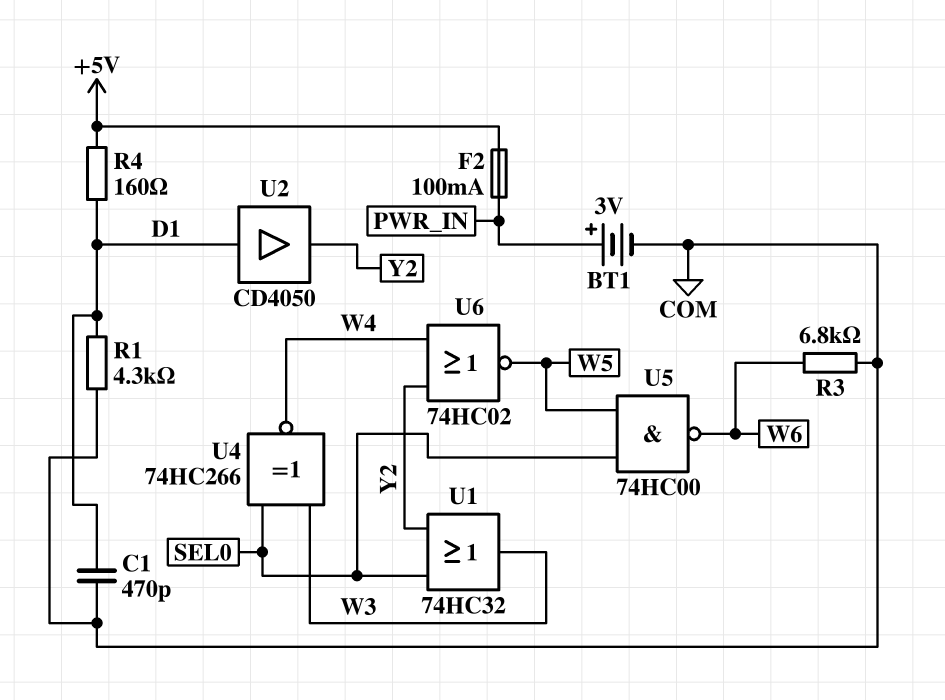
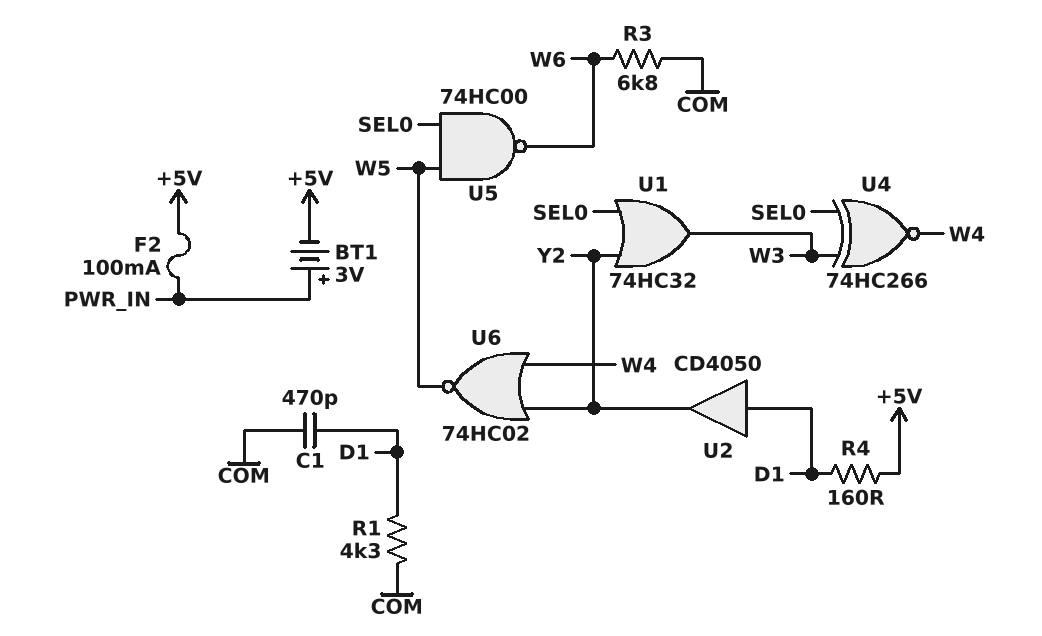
BT1: 3V (plus PWR_IN, minus COM) -> 3V (plus PWR_IN, minus +5V)

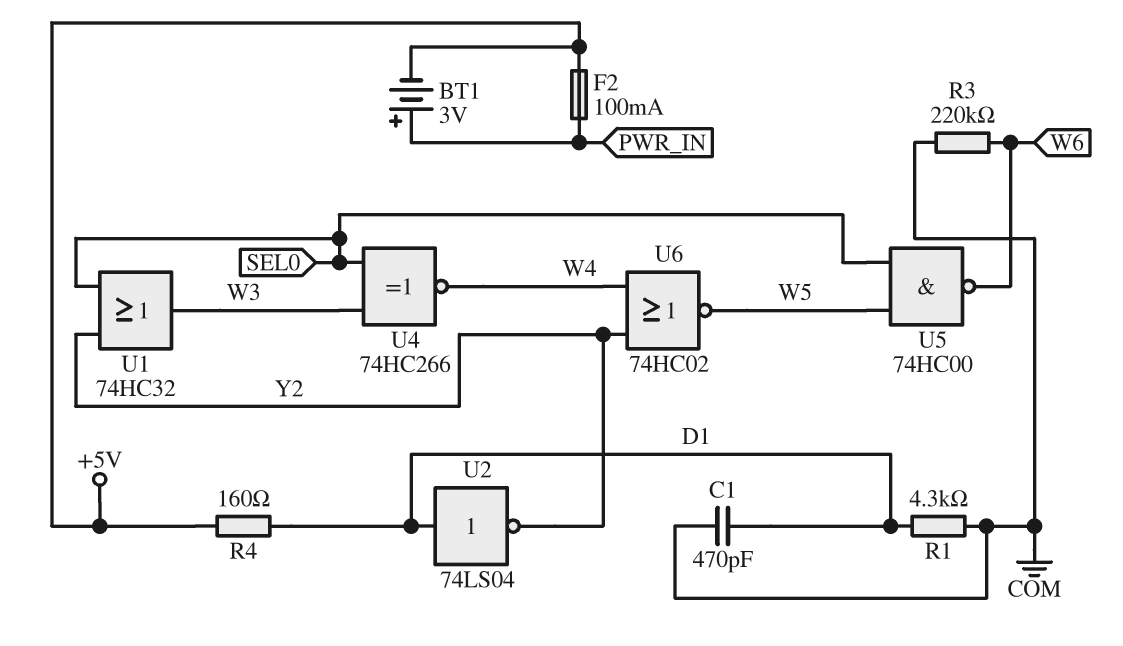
R3: 6.8k (COM, W6) -> 220k (COM, W6)
U2: buffer CD4050 (in D1, out Y2) -> NOT 74LS04 (in D1, out Y2)

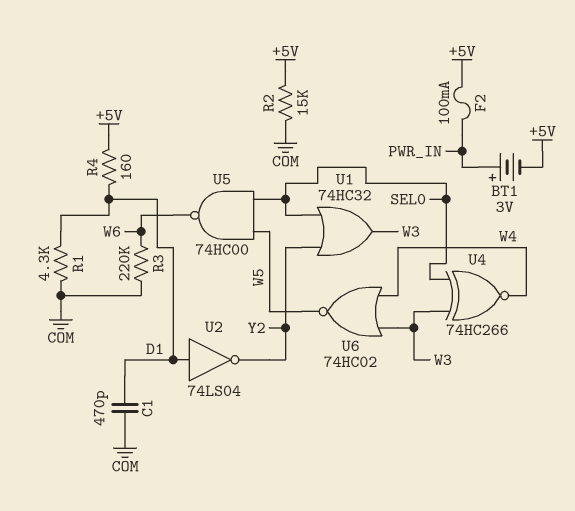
R2: none -> 15k (+5V, COM)
U6: NOR 74HC02 (in W4, in Y2, out W5) -> NOR 74HC02 (in W3, in W4, out W5)

